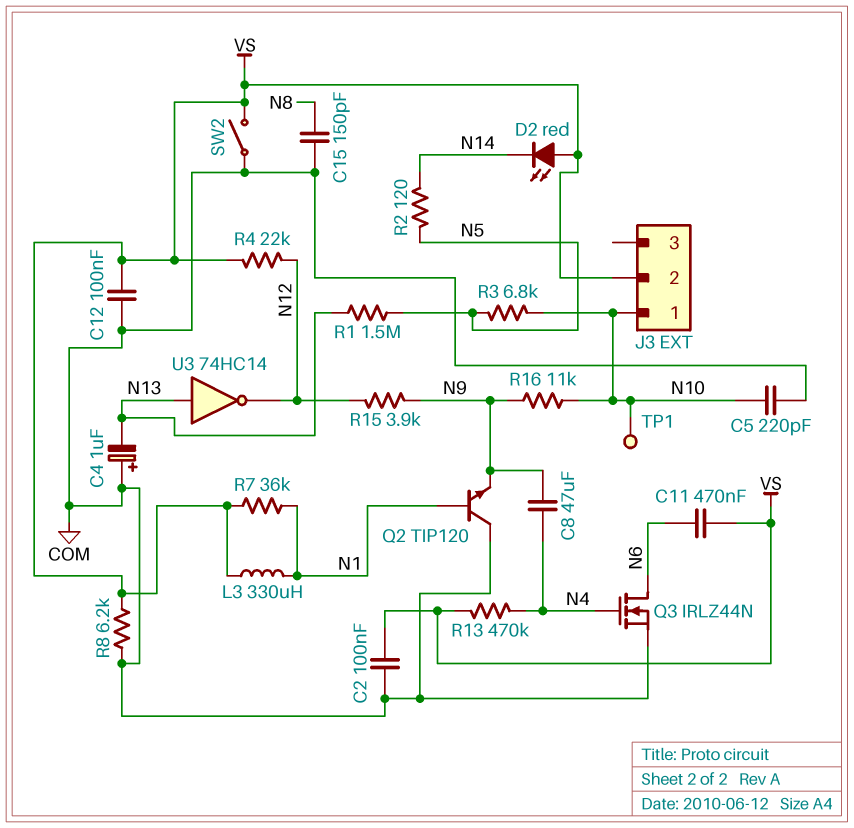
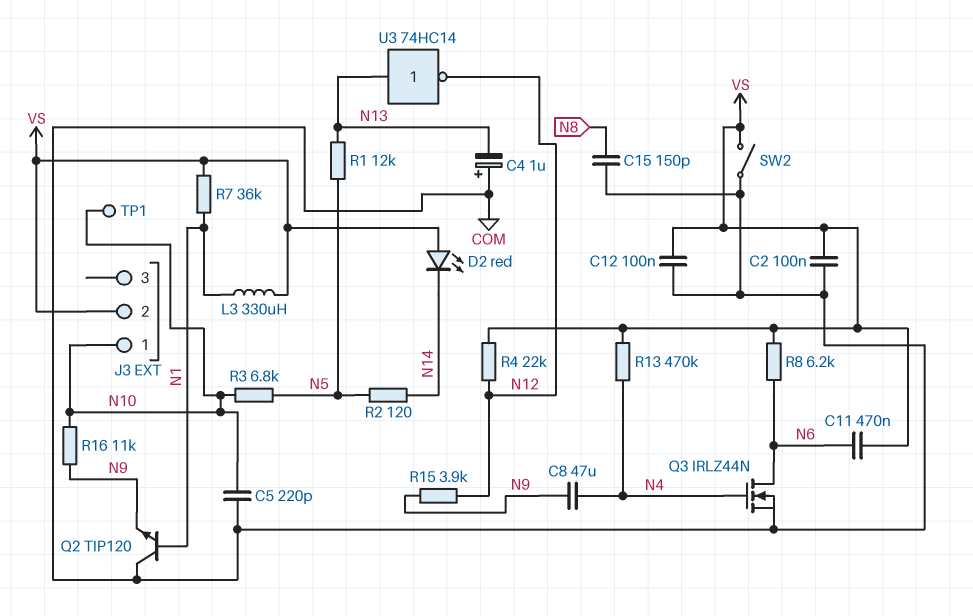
R1: 1.5M (N5, N13) -> 12k (N5, N13)
R8: 6.2k (COM, VS) -> 6.2k (N6, VS)

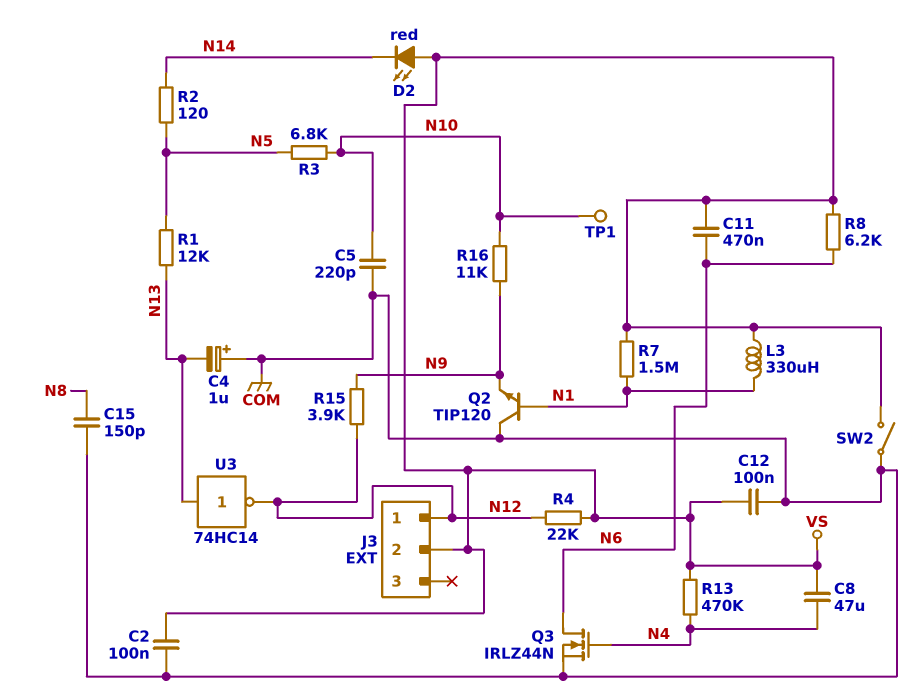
C8: 47uF (N4, N9) -> 47uF (N4, VS)
J3 pin 1: N10 -> N12
R7: 36k (N1, VS) -> 1.5M (N1, VS)

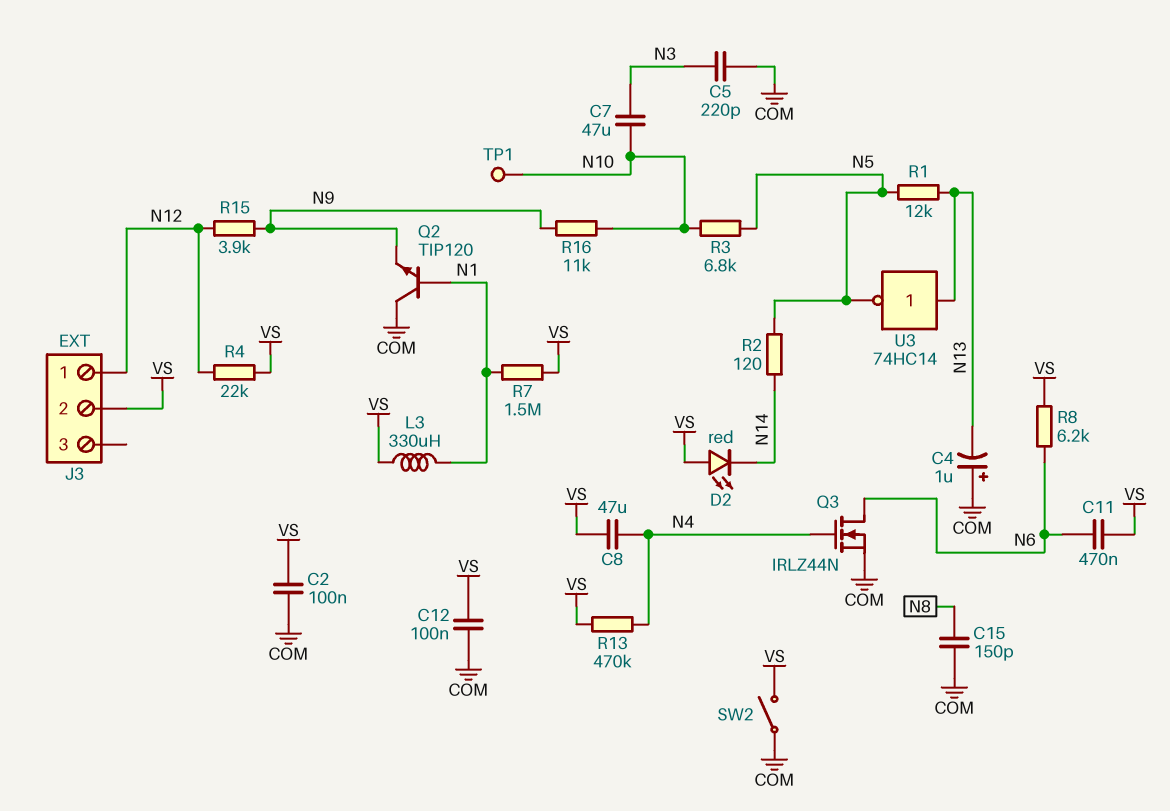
C5: 220pF (COM, N10) -> 220pF (COM, N3)
C7: none -> 47uF (N3, N10)
U3: NOT 74HC14 (in N13, out N12) -> NOT 74HC14 (in N13, out N5)

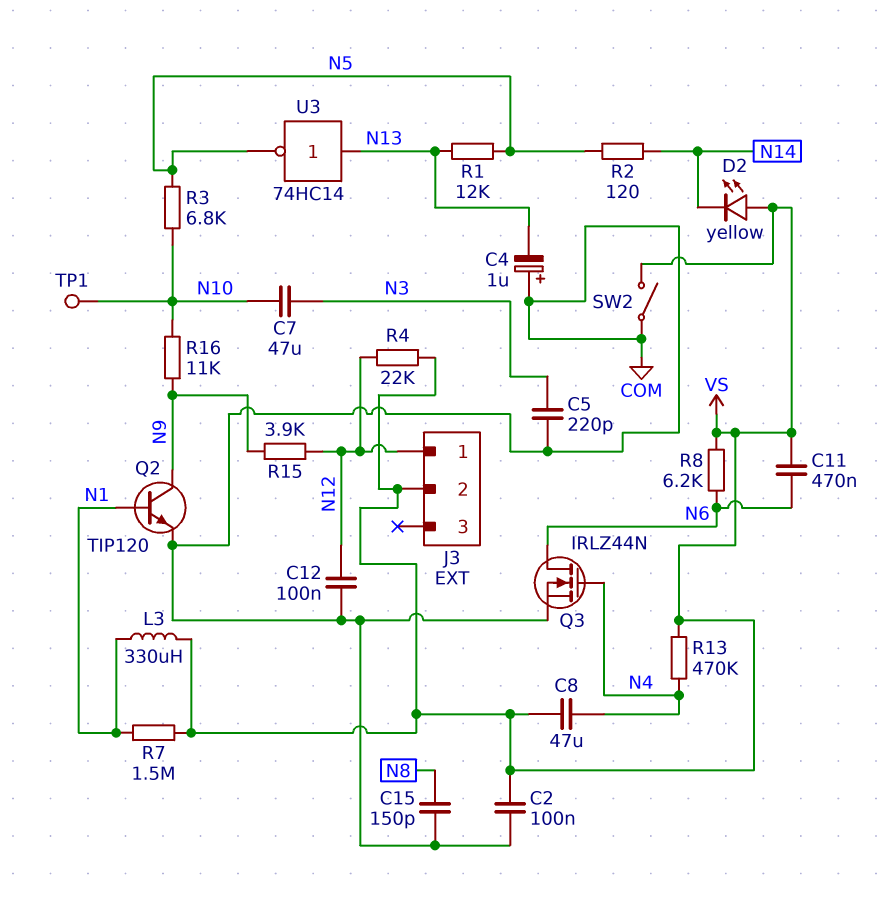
C12: 100nF (COM, VS) -> 100nF (COM, N12)
D2: LED red (A VS, K N14) -> LED yellow (A VS, K N14)
Q2: NPN TIP120 (B N1, C COM, E N9) -> NPN TIP120 (B N1, C N9, E COM)

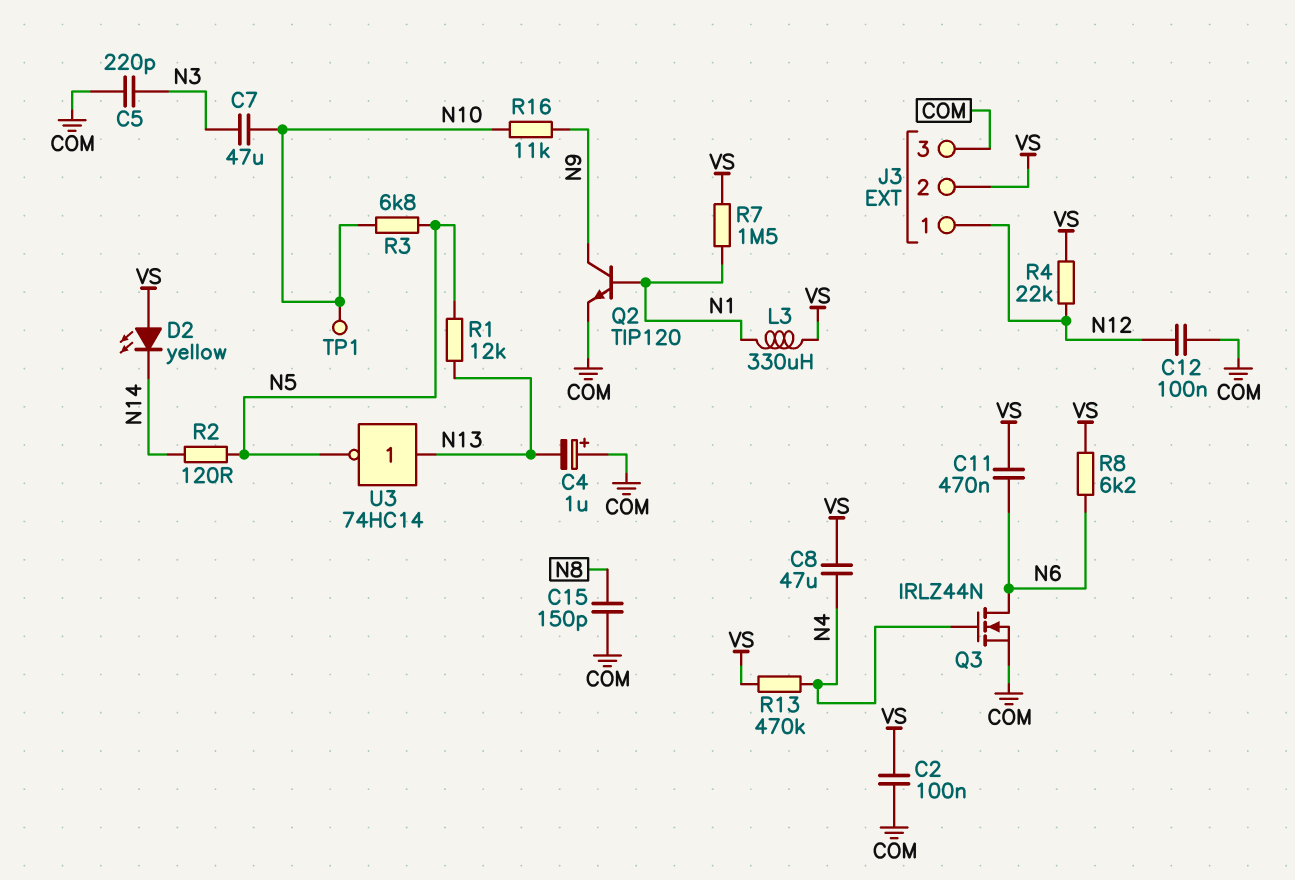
J3 pin 3: none -> COM
R15: 3.9k (N9, N12) -> none
SW2: switch (COM, VS) -> none

